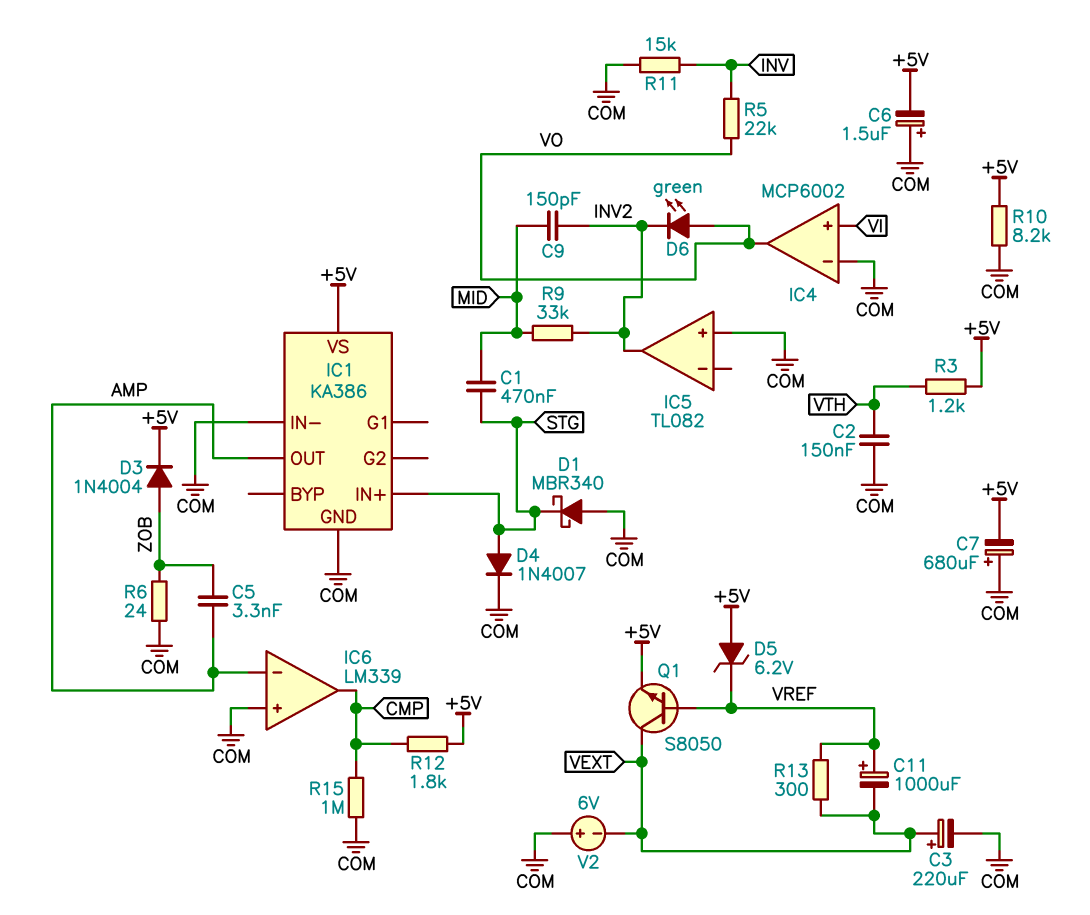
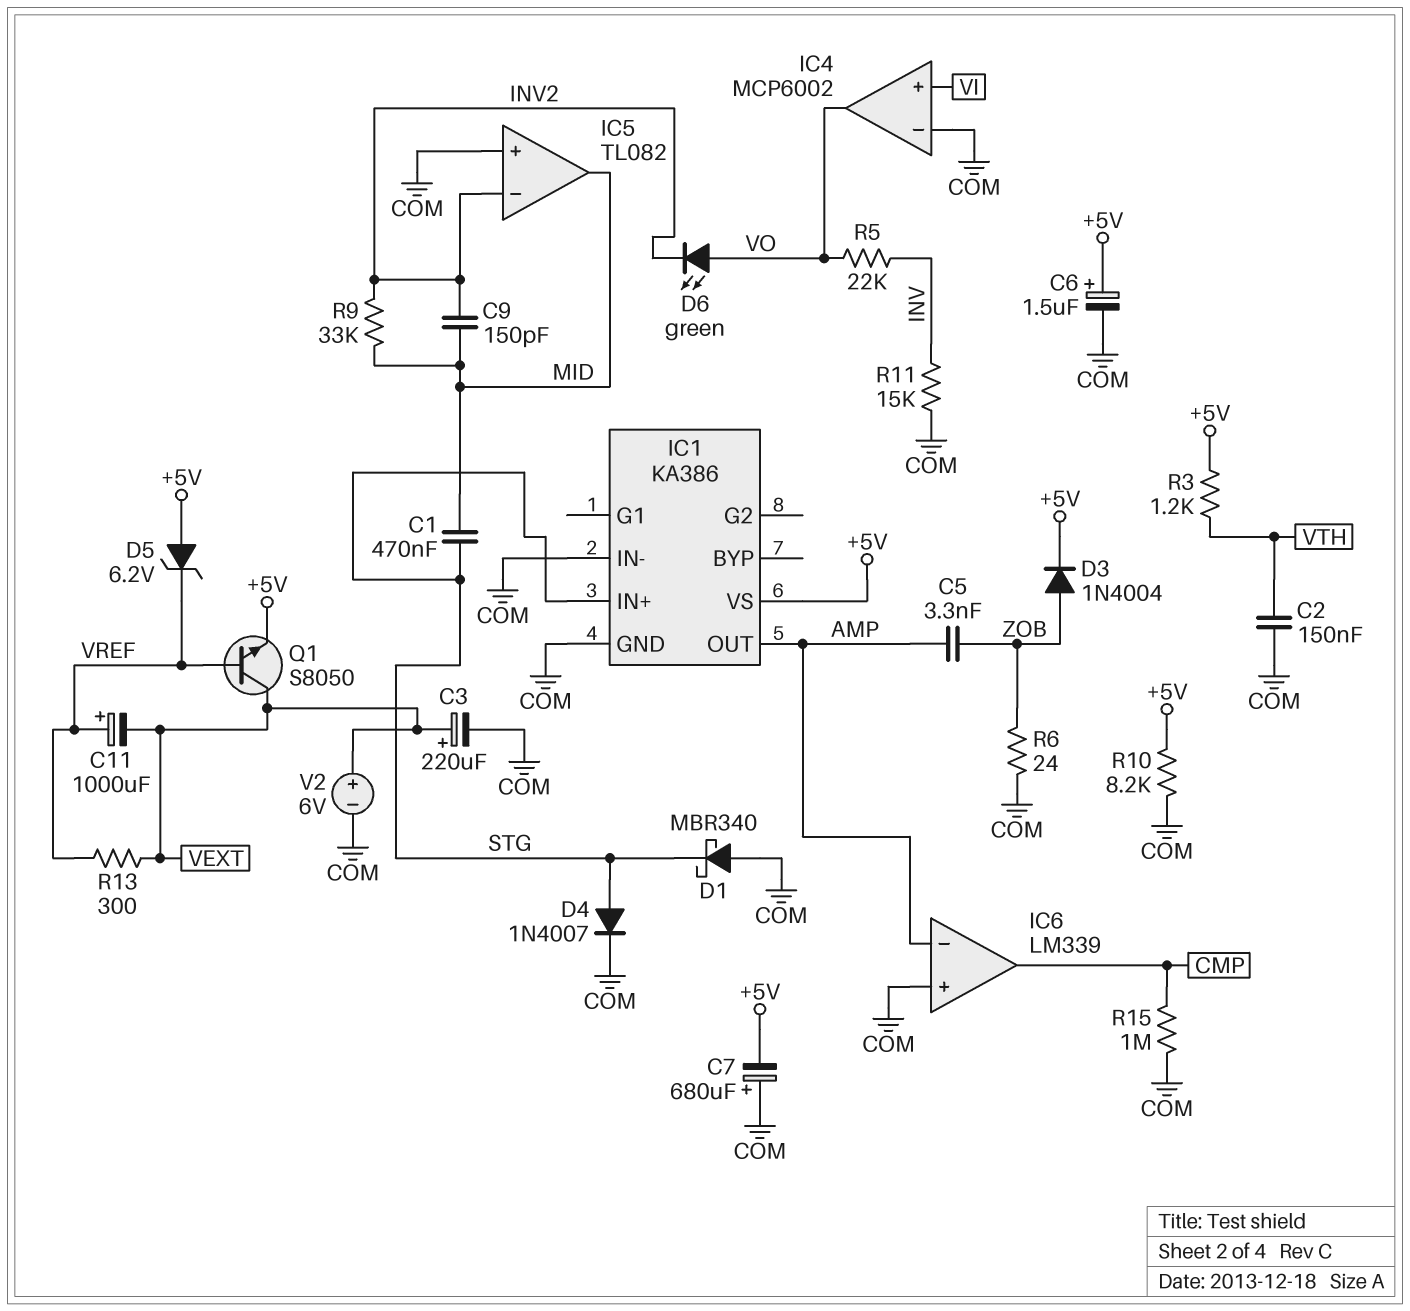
C6: 1.5uF (plus COM, minus +5V) -> 1.5uF (plus +5V, minus COM)
IC5 pin in-: none -> INV2
IC5 pin out: INV2 -> MID
R12: 1.8k (+5V, CMP) -> none
V2: 6V (plus COM, minus VEXT) -> 6V (plus VEXT, minus COM)

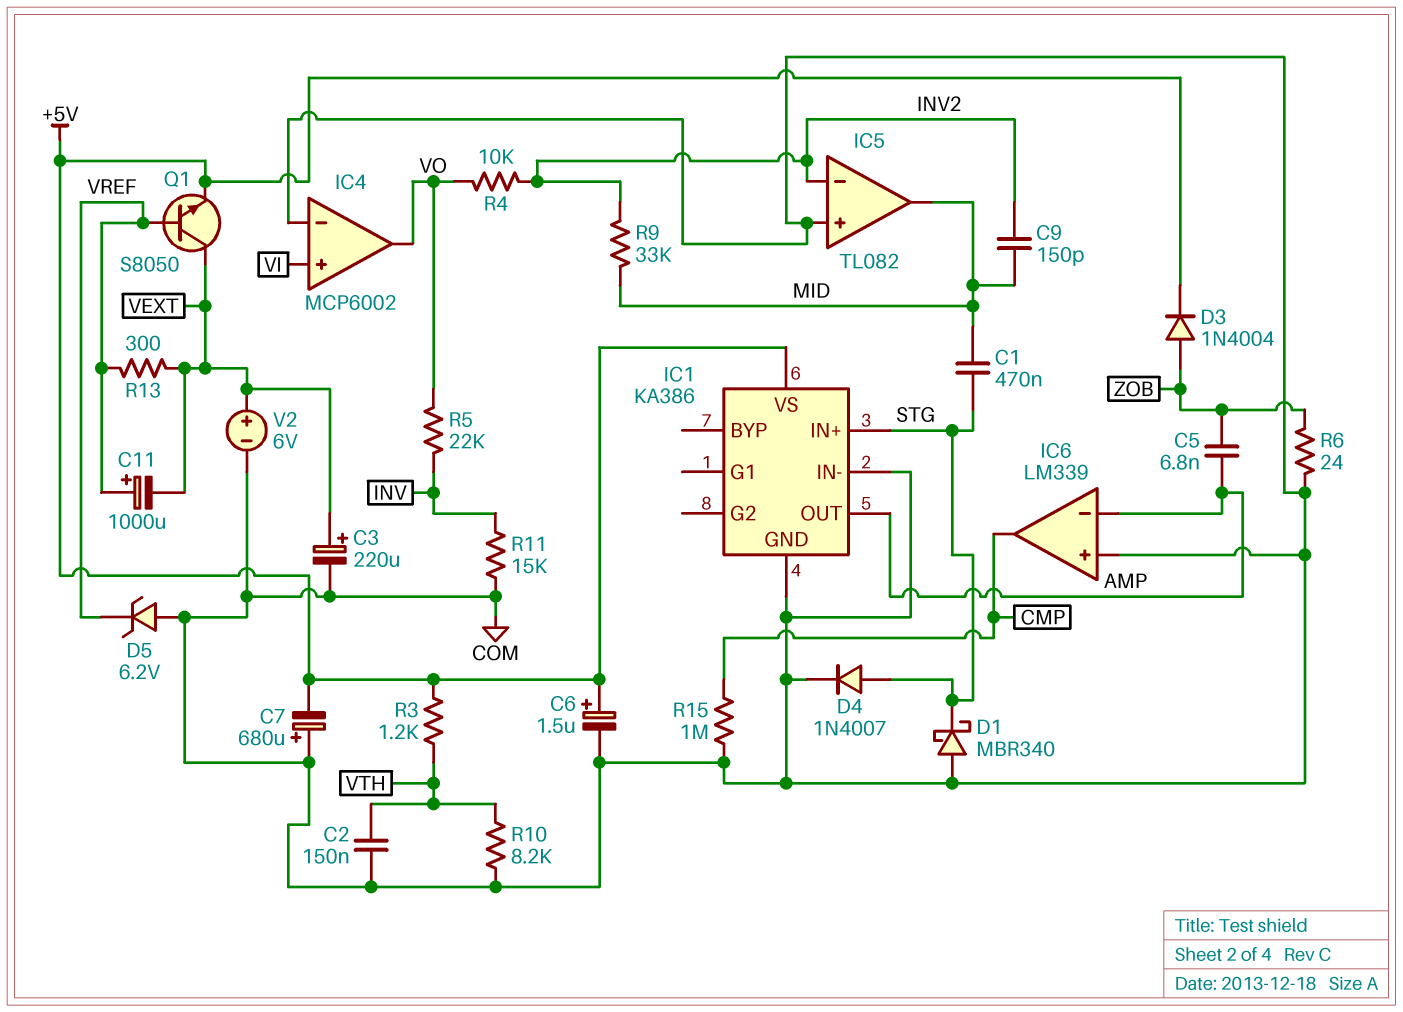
C5: 3.3nF (AMP, ZOB) -> 6.8nF (AMP, ZOB)
D5: zener 6.2V (A +5V, K VREF) -> zener 6.2V (A COM, K VREF)
D6: LED green (A VO, K INV2) -> none
R4: none -> 10k (INV2, VO)
R10: 8.2k (+5V, COM) -> 8.2k (COM, VTH)

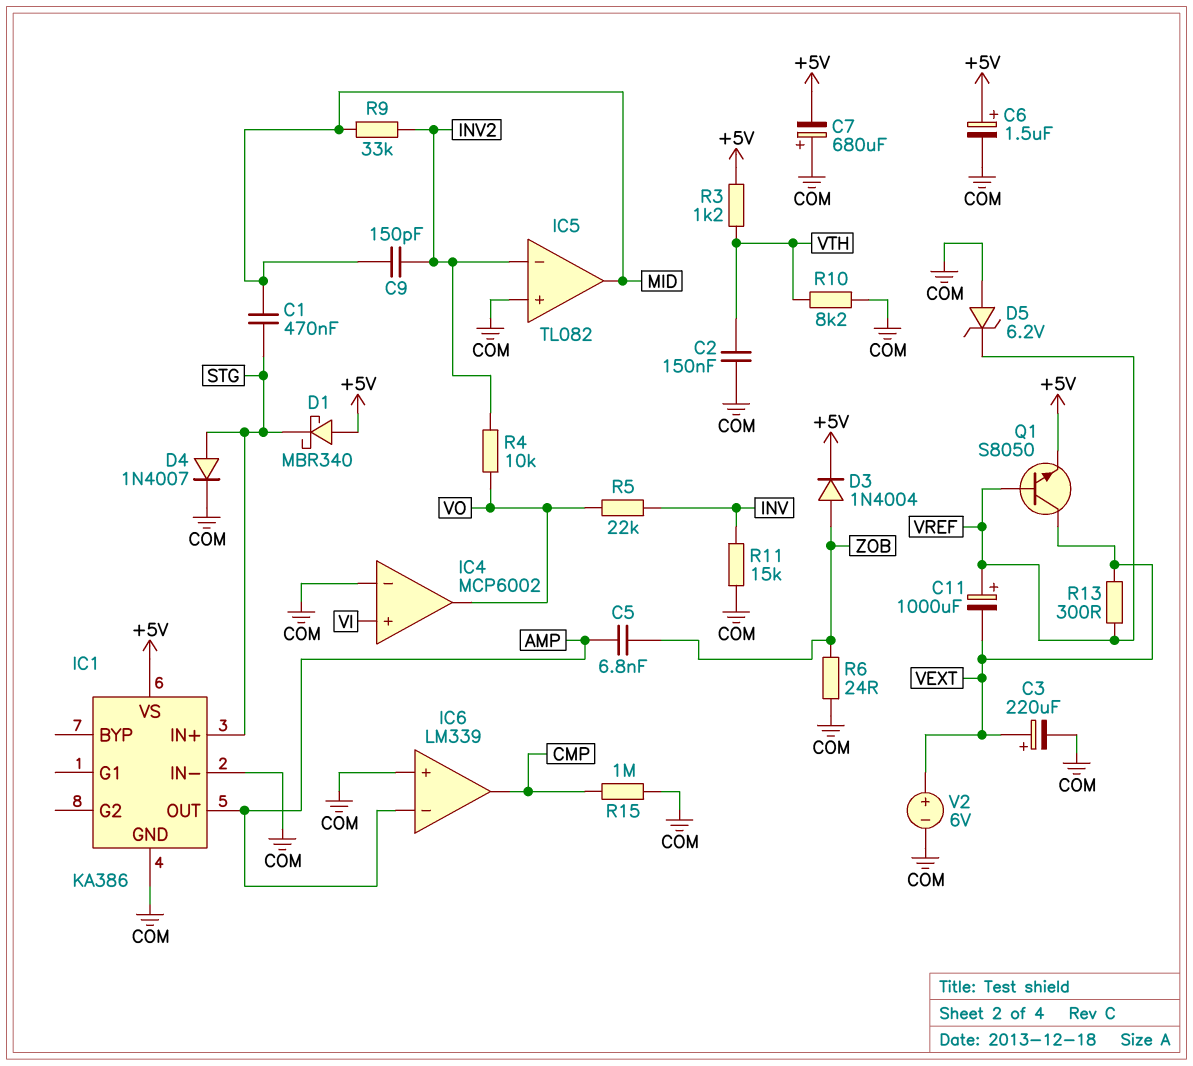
D1: schottky MBR340 (A COM, K STG) -> schottky MBR340 (A +5V, K STG)

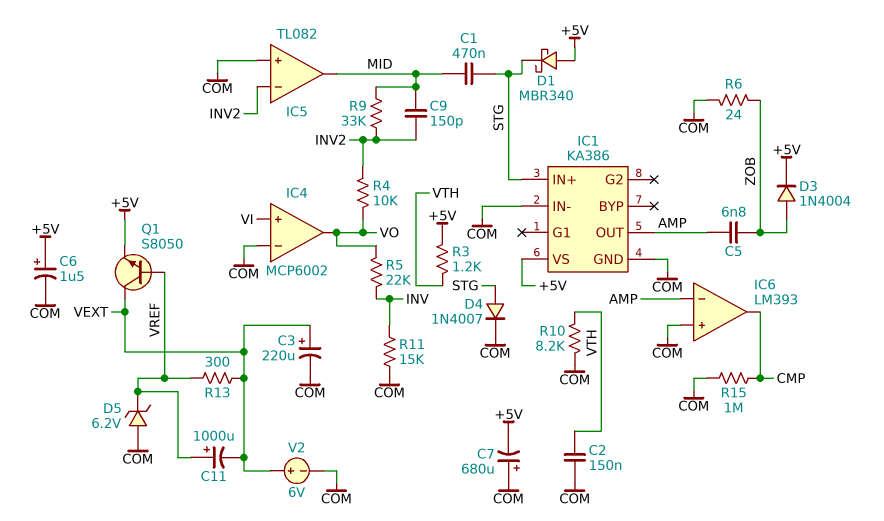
IC6: LM339 -> LM393

